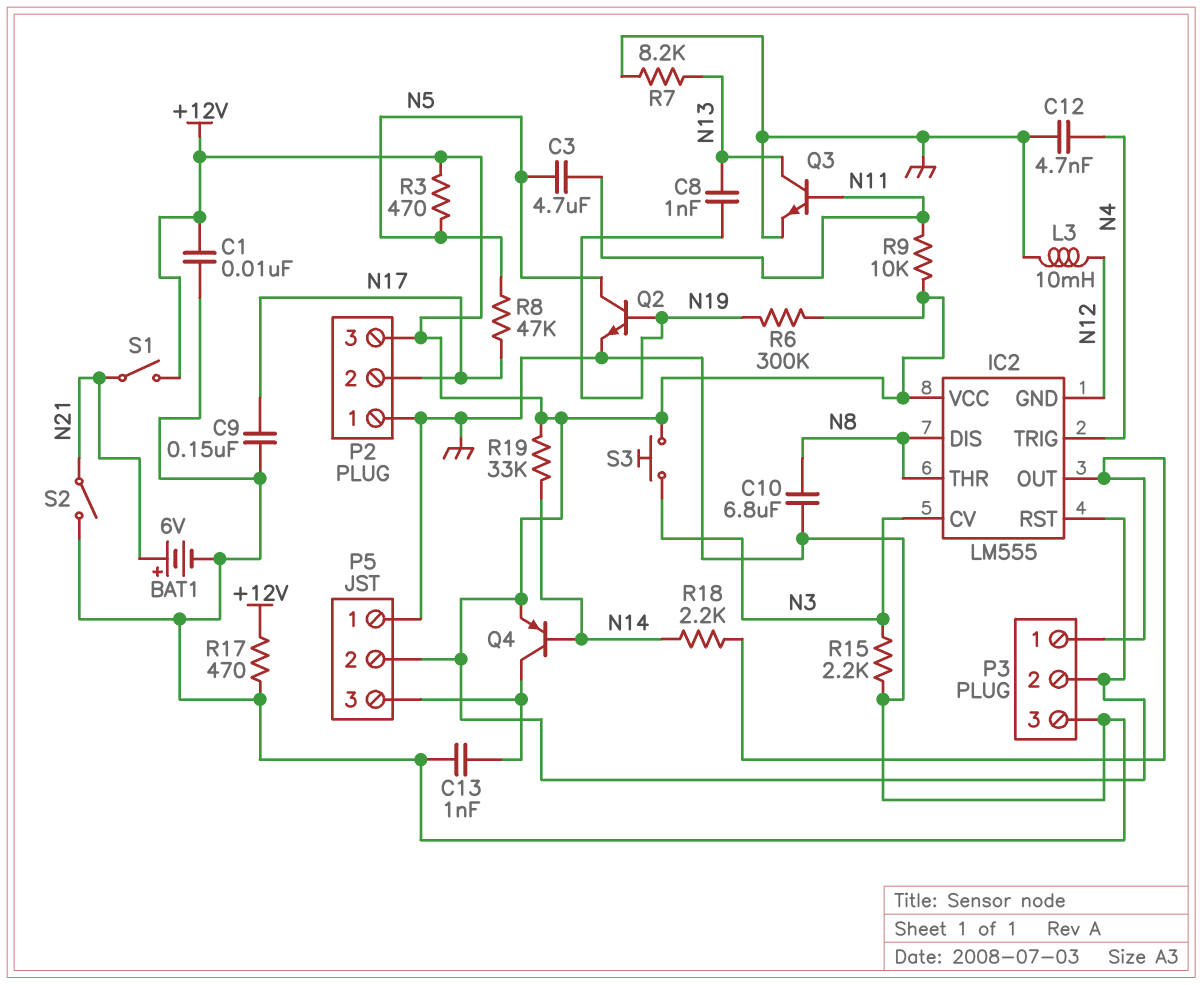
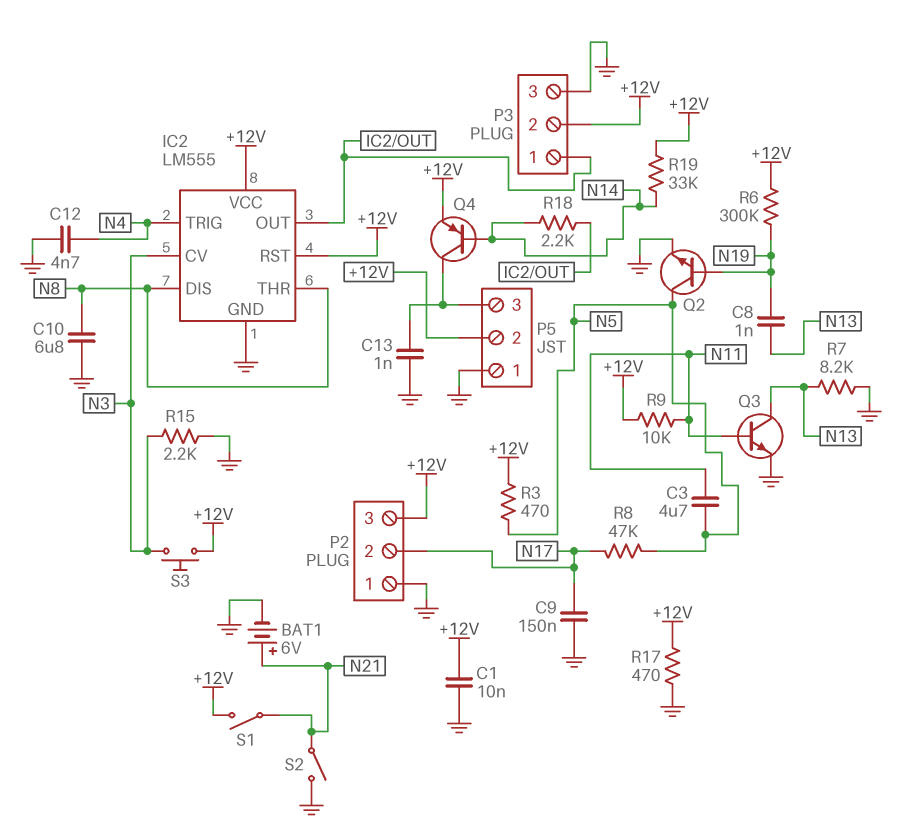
IC2 pin GND: N12 -> GND
L3: 10mH (GND, N12) -> none

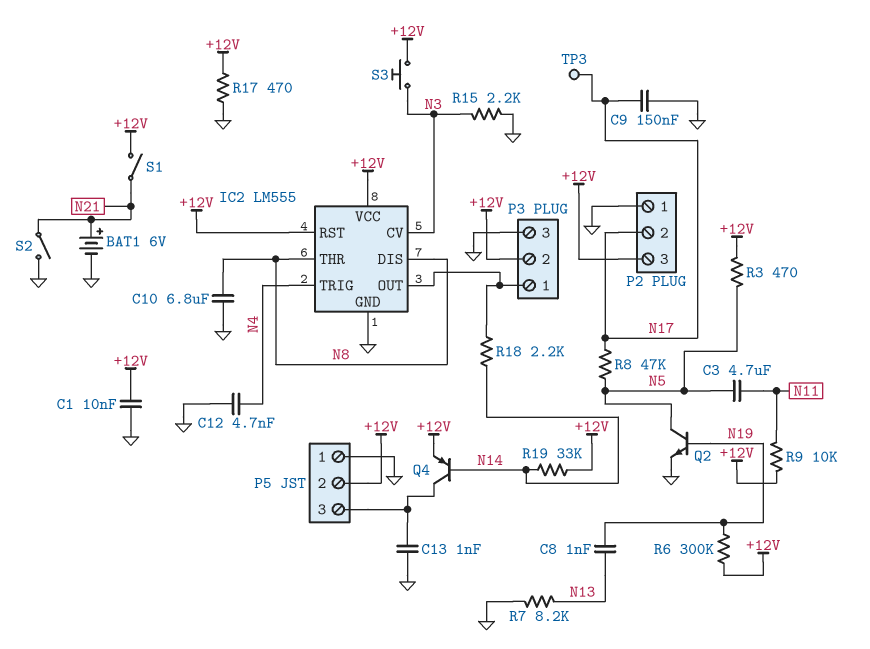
Q3: NPN (B N11, C N13, E GND) -> none
TP3: none -> test point (N17)

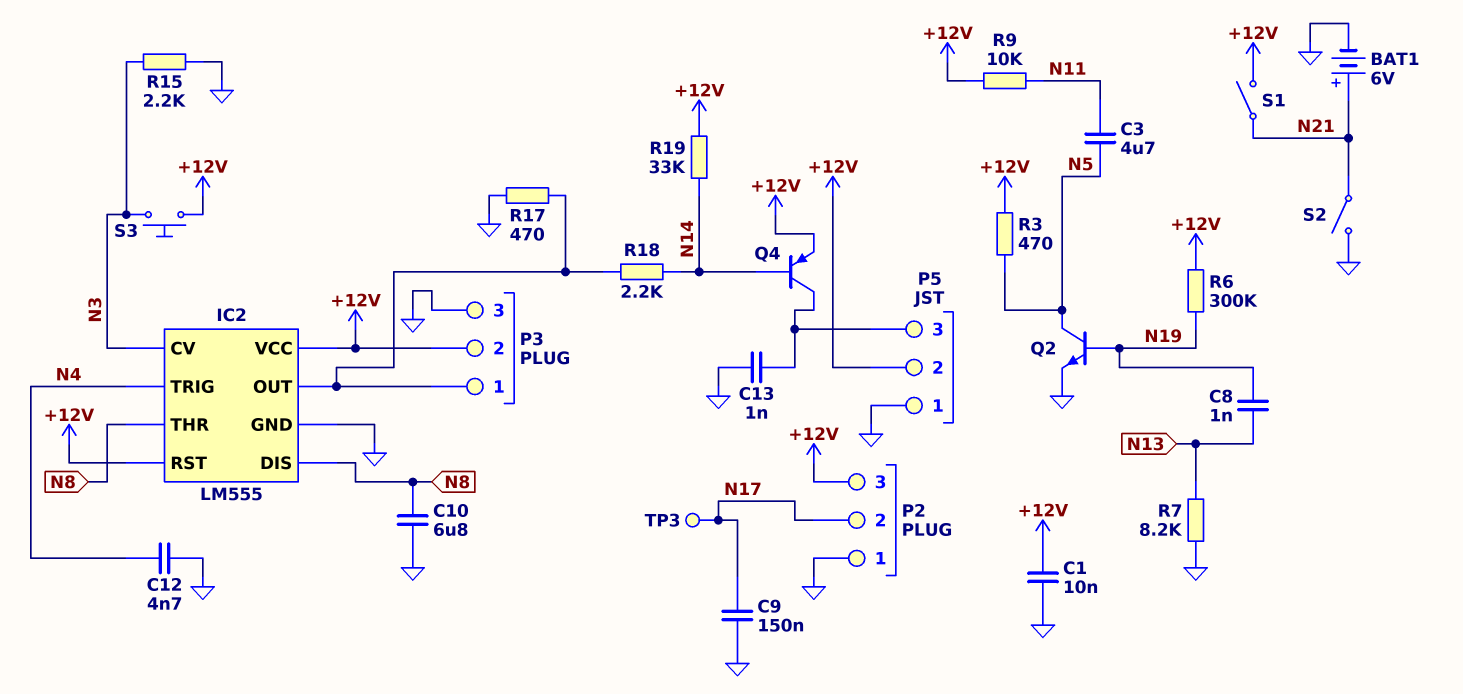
R8: 47k (N5, N17) -> none
R17: 470 (+12V, GND) -> 470 (GND, IC2/OUT)

